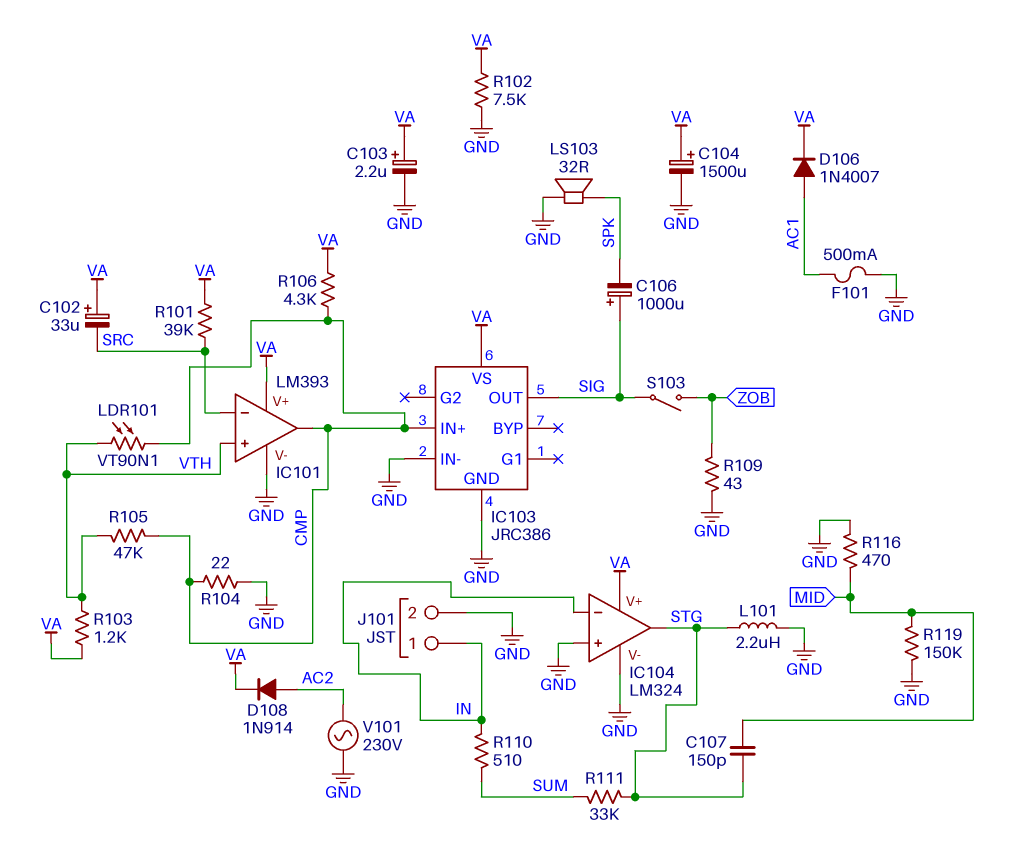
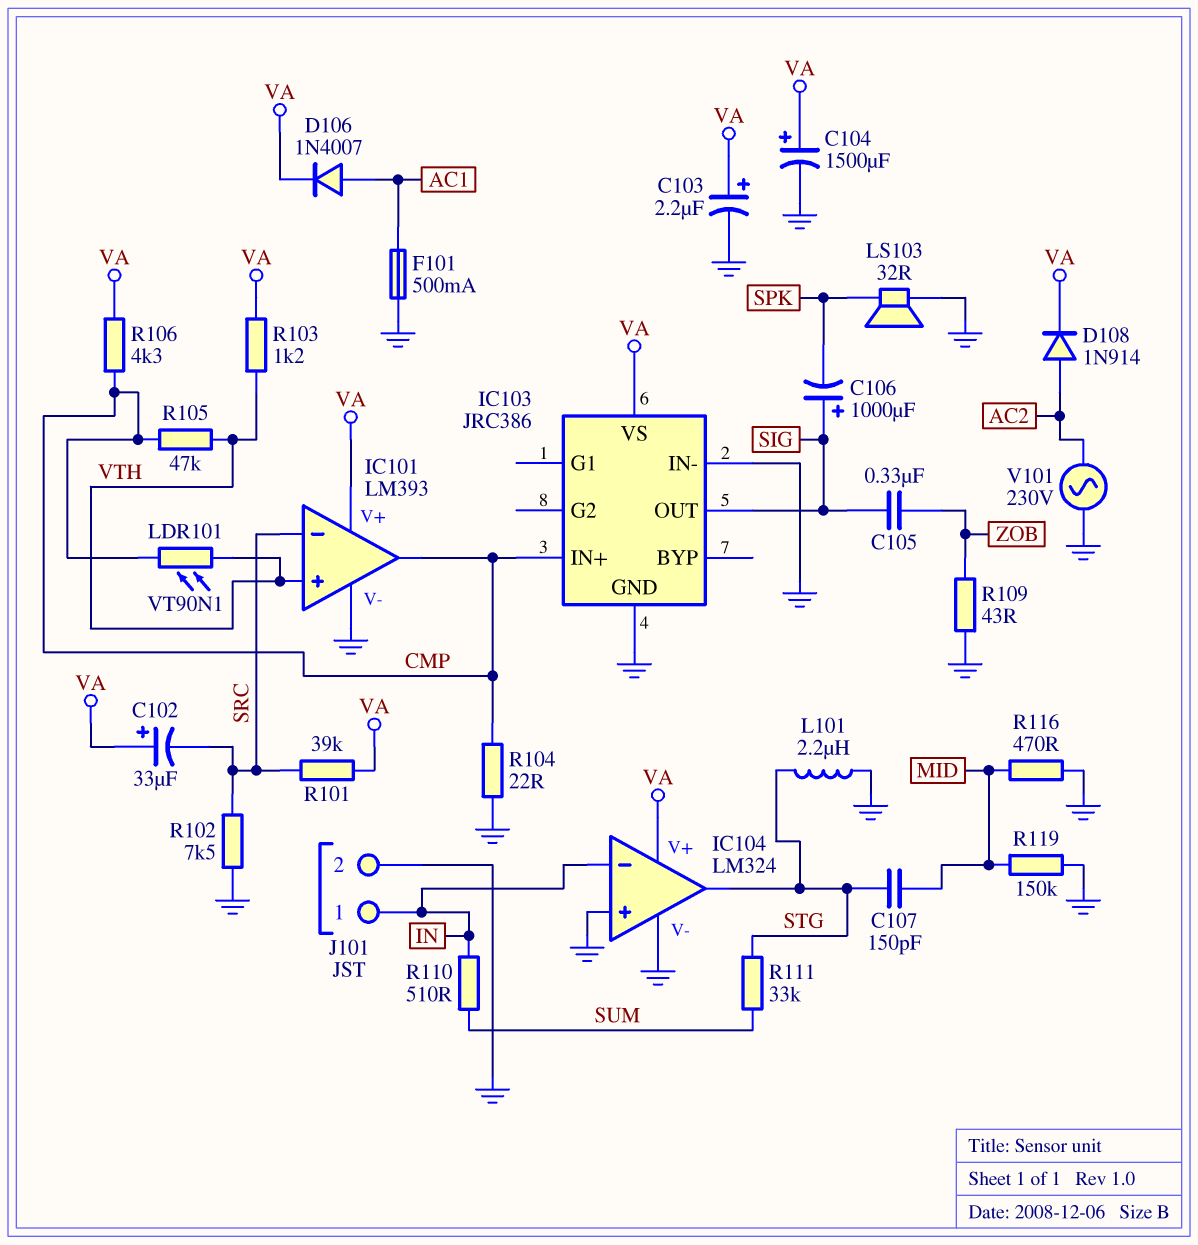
C105: none -> 330nF (SIG, ZOB)
R102: 7.5k (GND, VA) -> 7.5k (GND, SRC)
S103: switch (SIG, ZOB) -> none

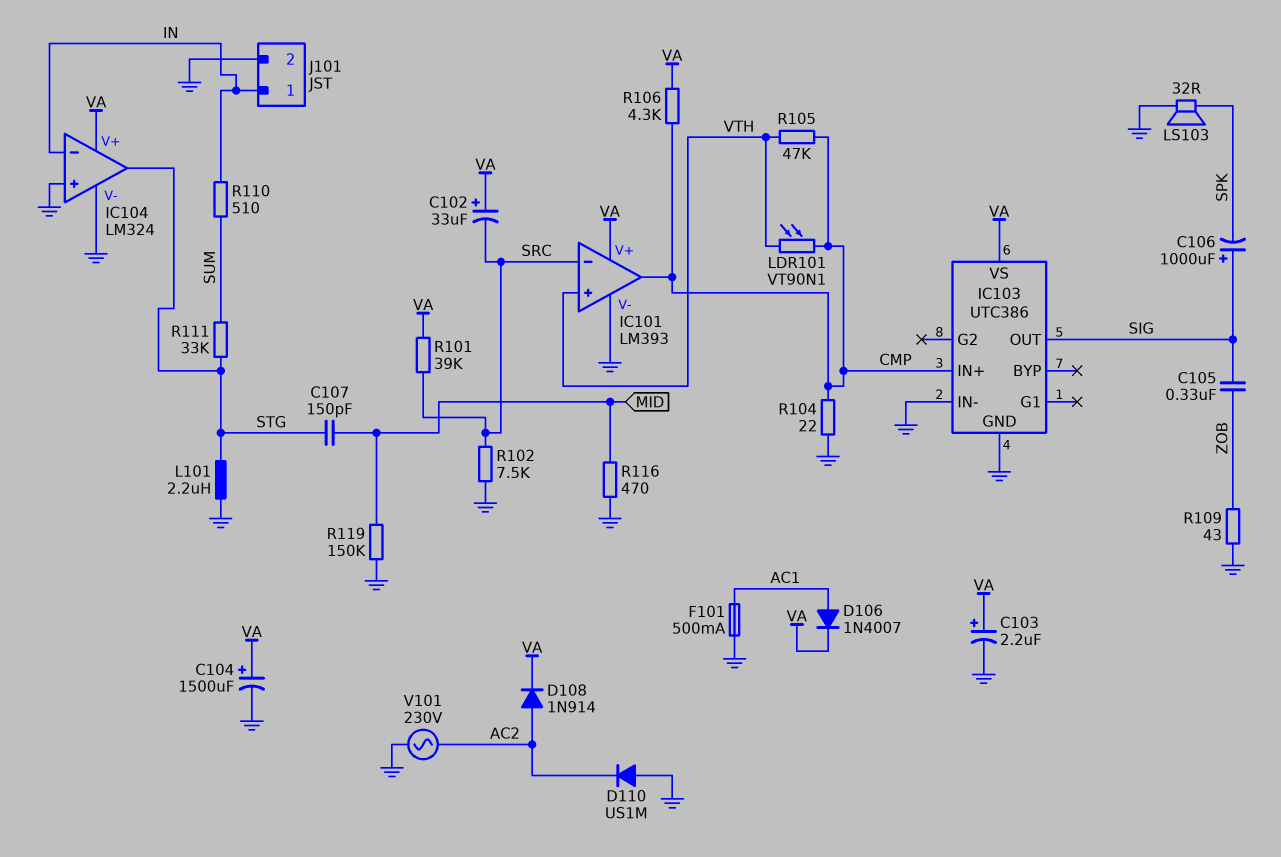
D110: none -> diode US1M (A GND, K AC2)
IC103: JRC386 -> UTC386
R103: 1.2k (VA, VTH) -> none

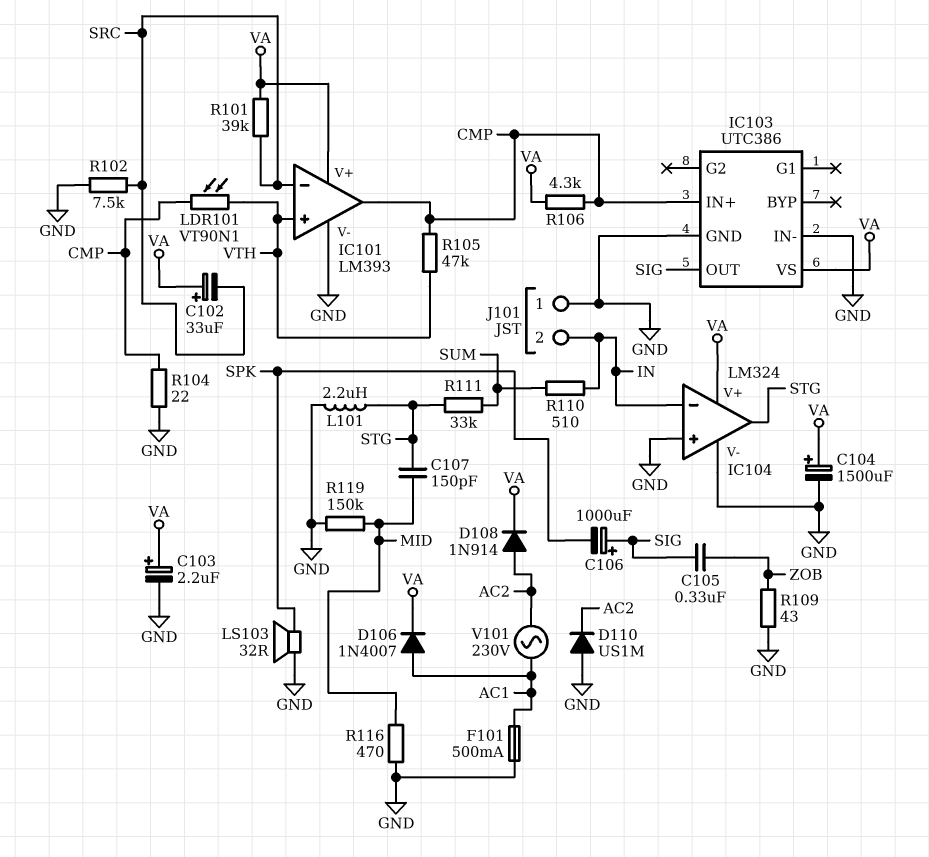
J101 pin 1: IN -> GND
J101 pin 2: GND -> IN
V101: AC 230V (AC2, GND) -> AC 230V (AC1, AC2)

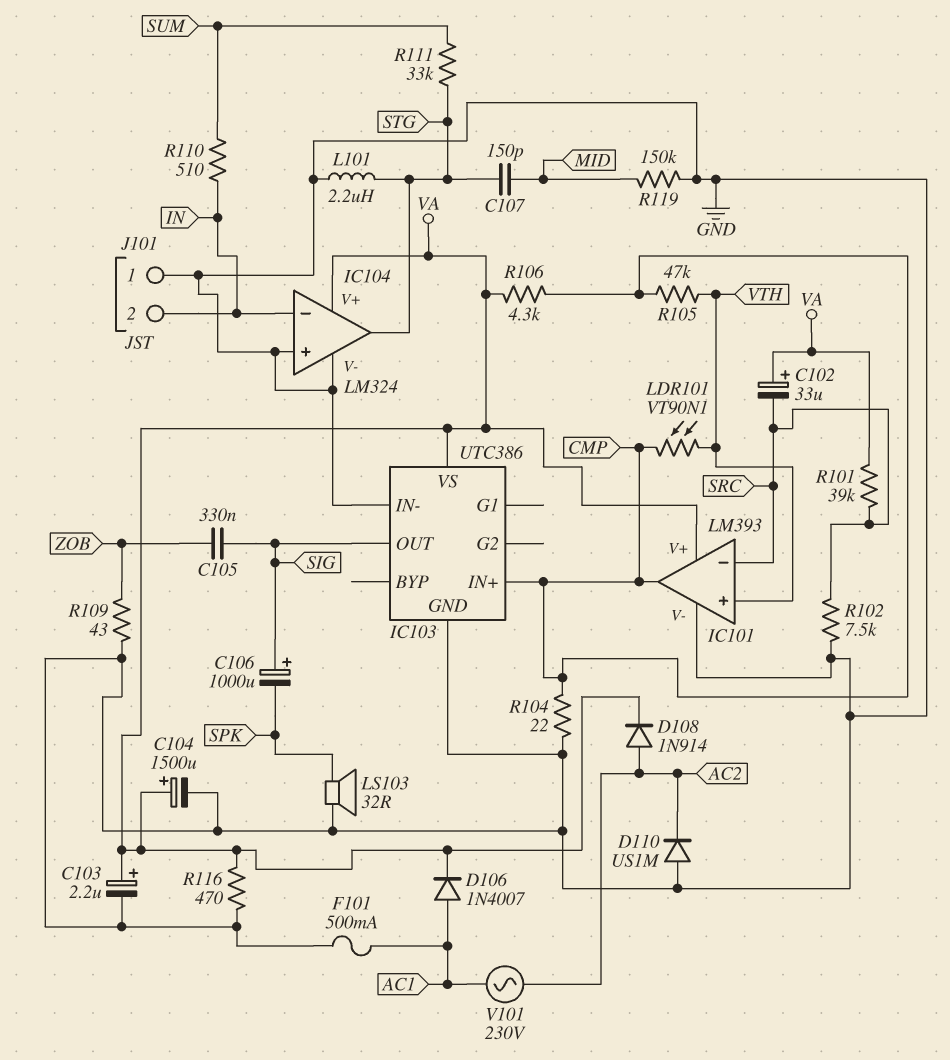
R116: 470 (GND, MID) -> 470 (GND, VA)

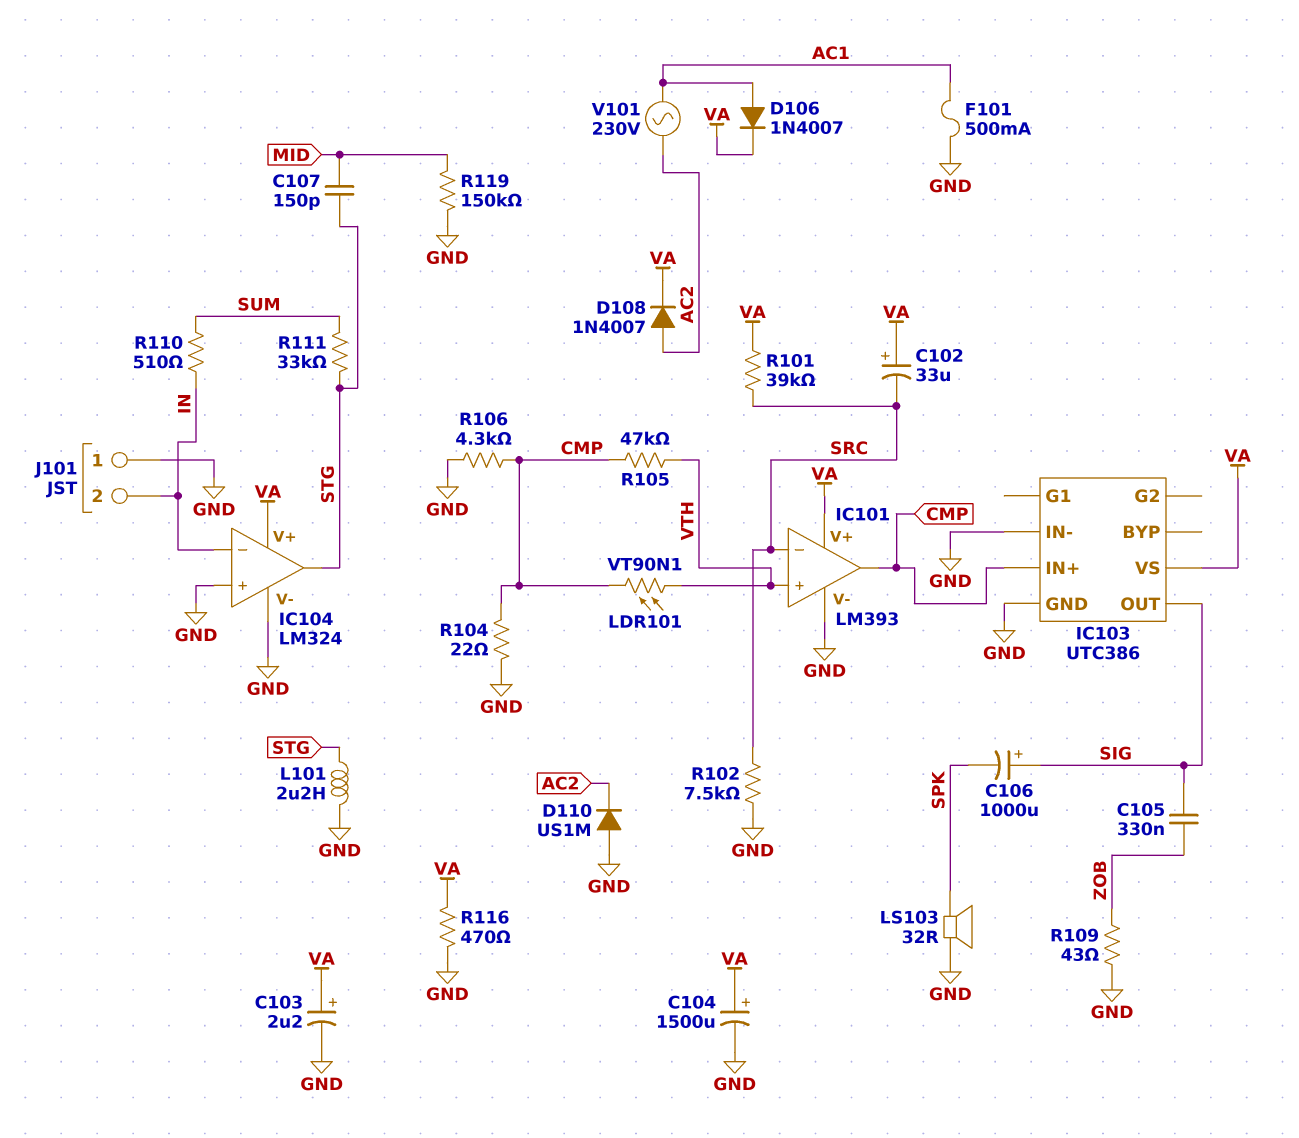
D108: diode 1N914 (A AC2, K VA) -> diode 1N4007 (A AC2, K VA)
R106: 4.3k (CMP, VA) -> 4.3k (CMP, GND)

